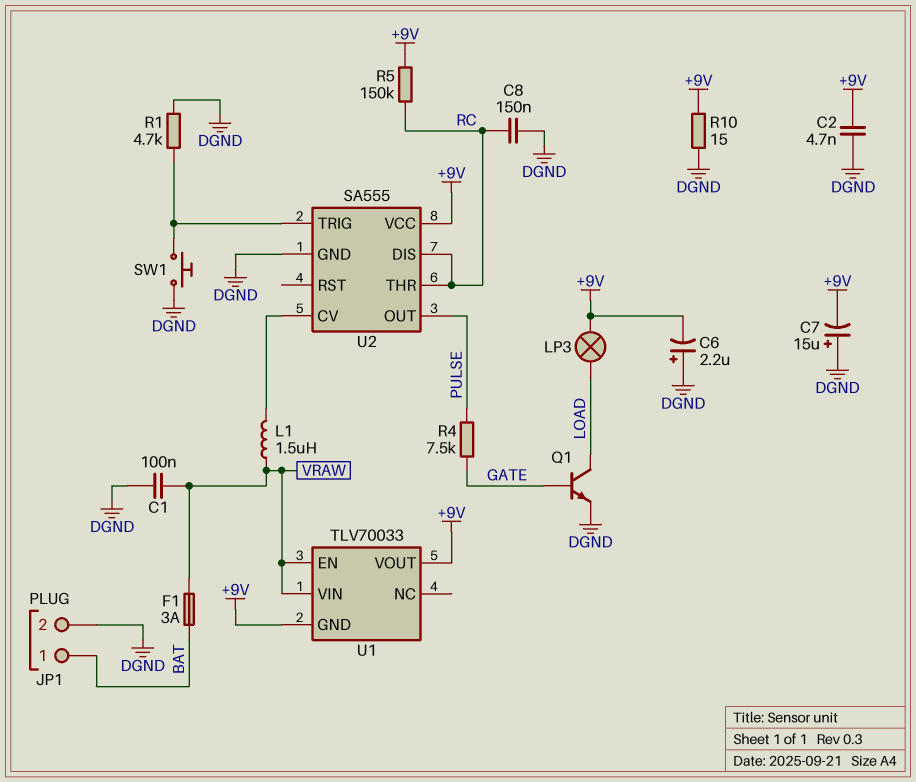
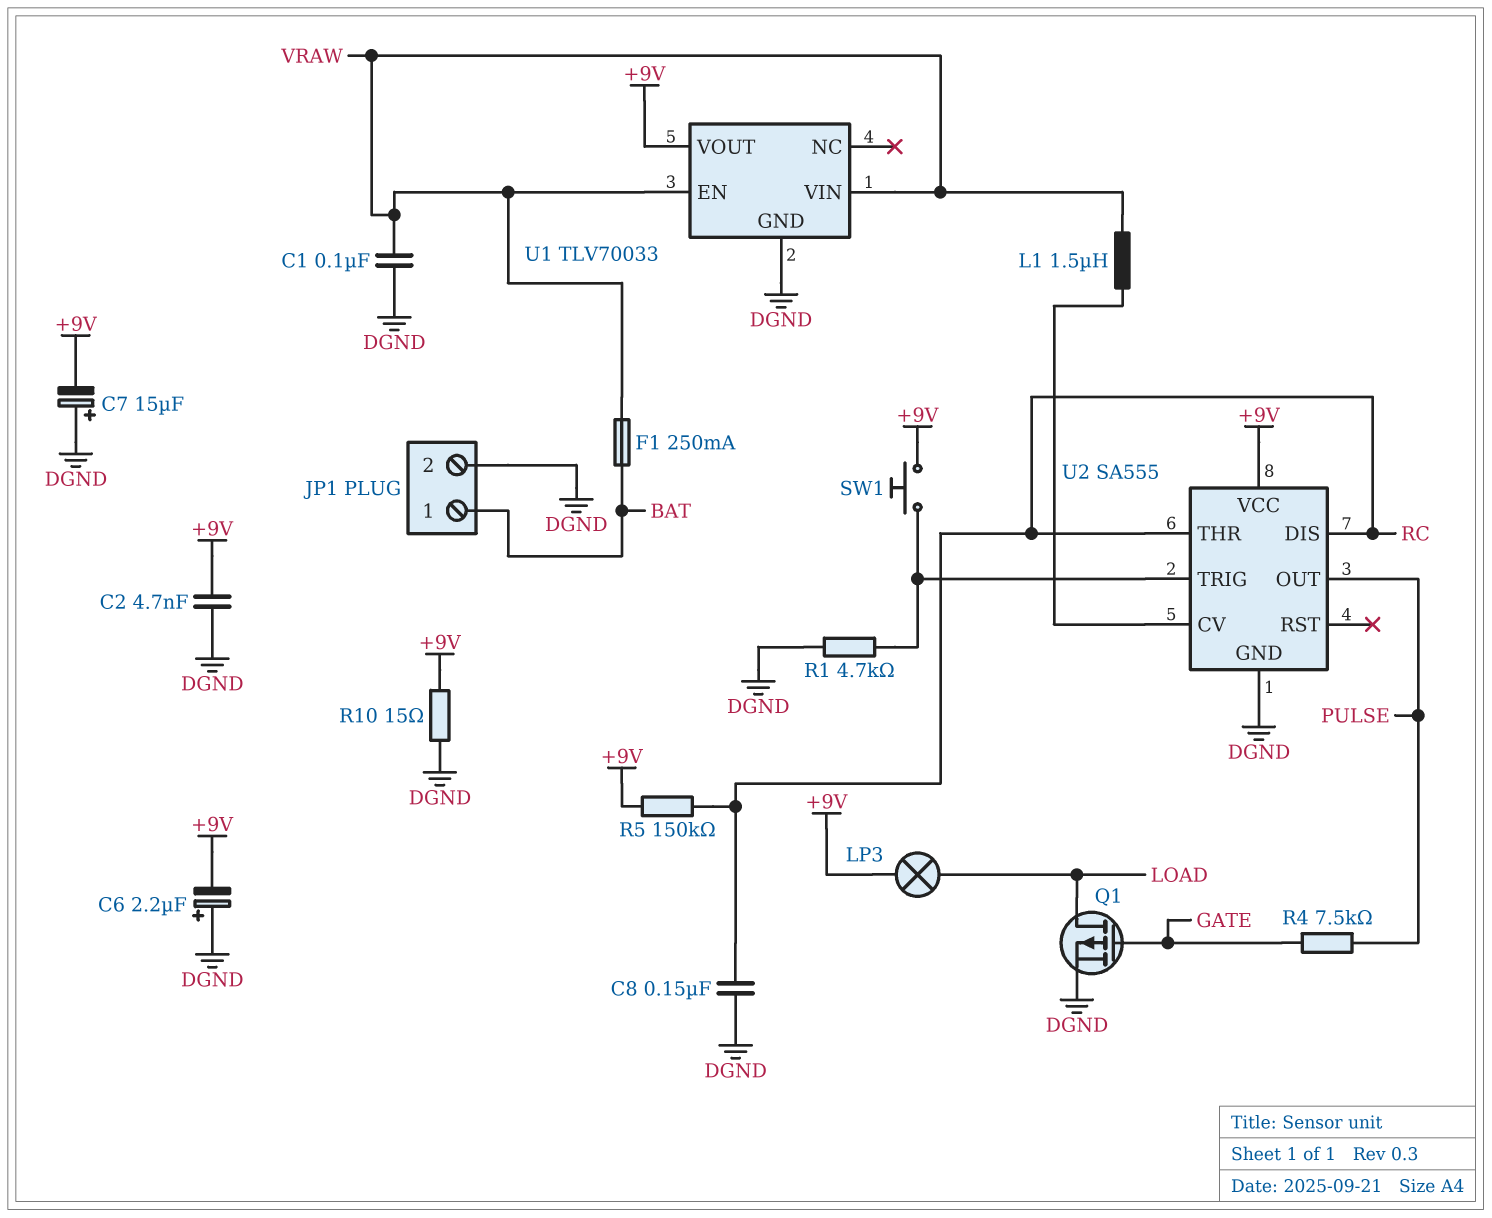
F1: 3A (BAT, VRAW) -> 250mA (BAT, VRAW)
Q1: NPN (B GATE, C LOAD, E DGND) -> PMOS (G GATE, D LOAD, S DGND)
SW1: button (DGND, U2/TRIG) -> button (+9V, U2/TRIG)
U1 pin GND: +9V -> DGND

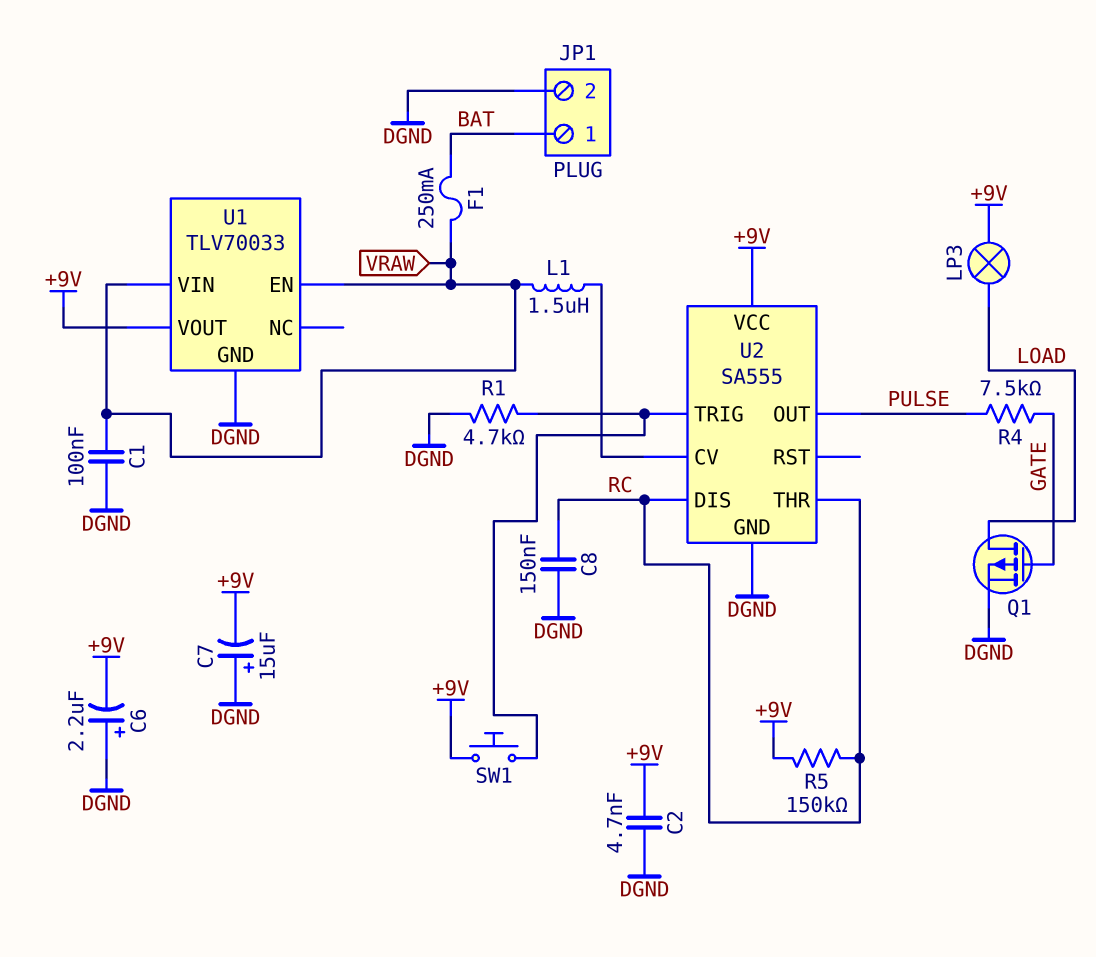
R10: 15 (+9V, DGND) -> none

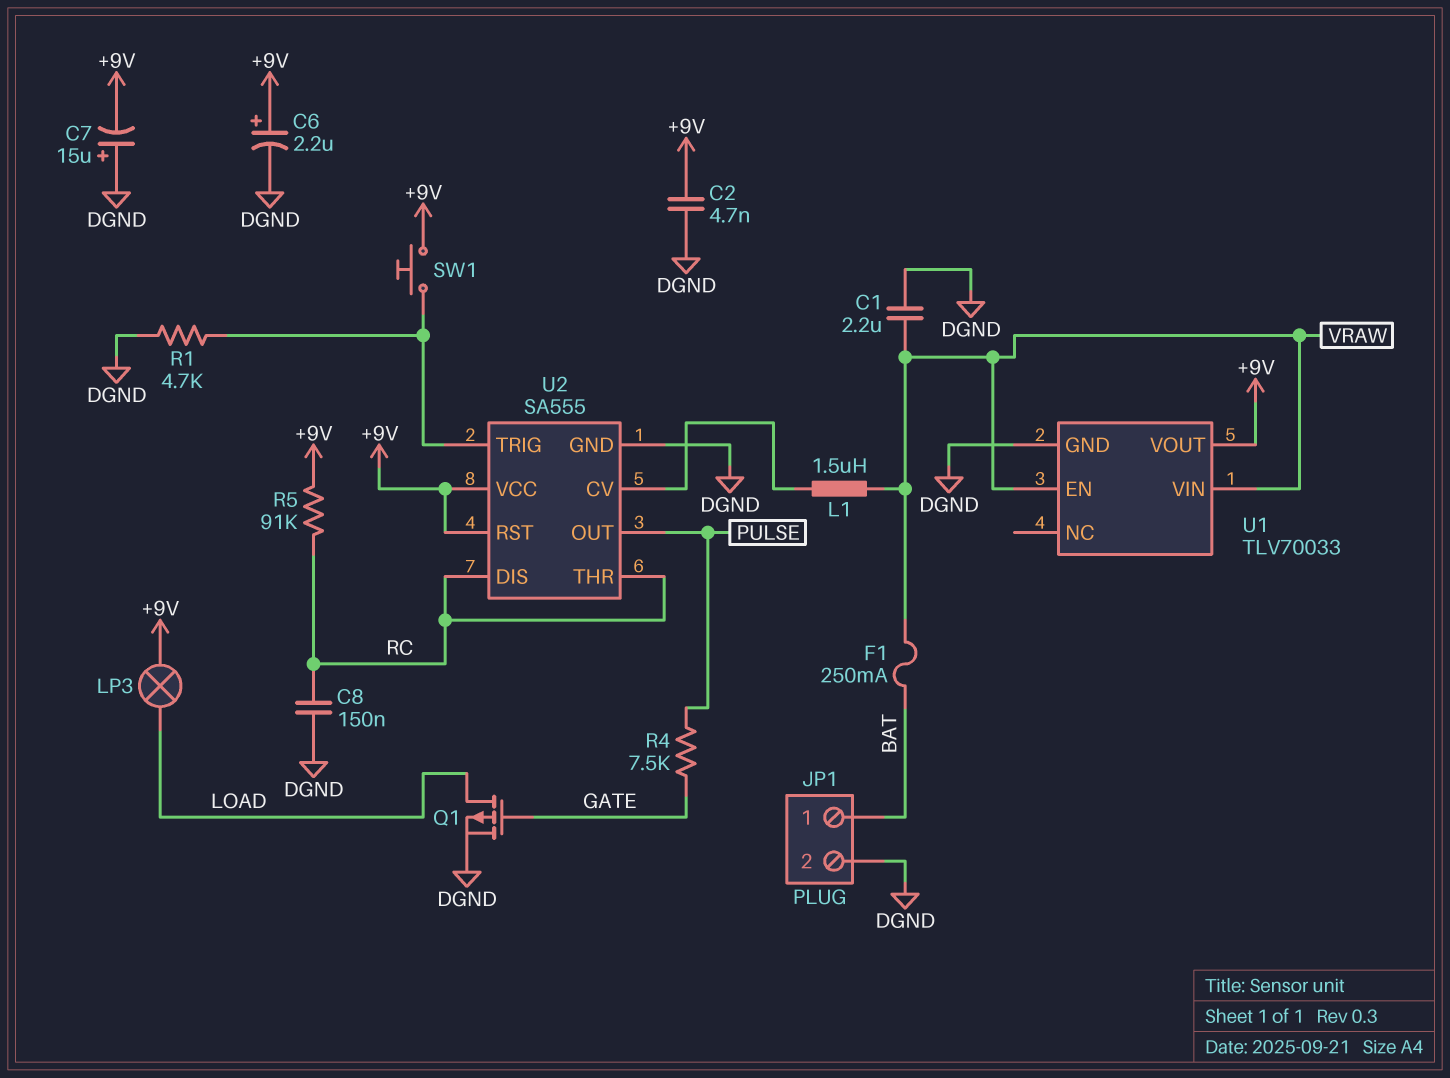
C1: 100nF (DGND, VRAW) -> 2.2uF (DGND, VRAW)
C6: 2.2uF (plus DGND, minus +9V) -> 2.2uF (plus +9V, minus DGND)
R5: 150k (+9V, RC) -> 91k (+9V, RC)
U2 pin RST: none -> +9V

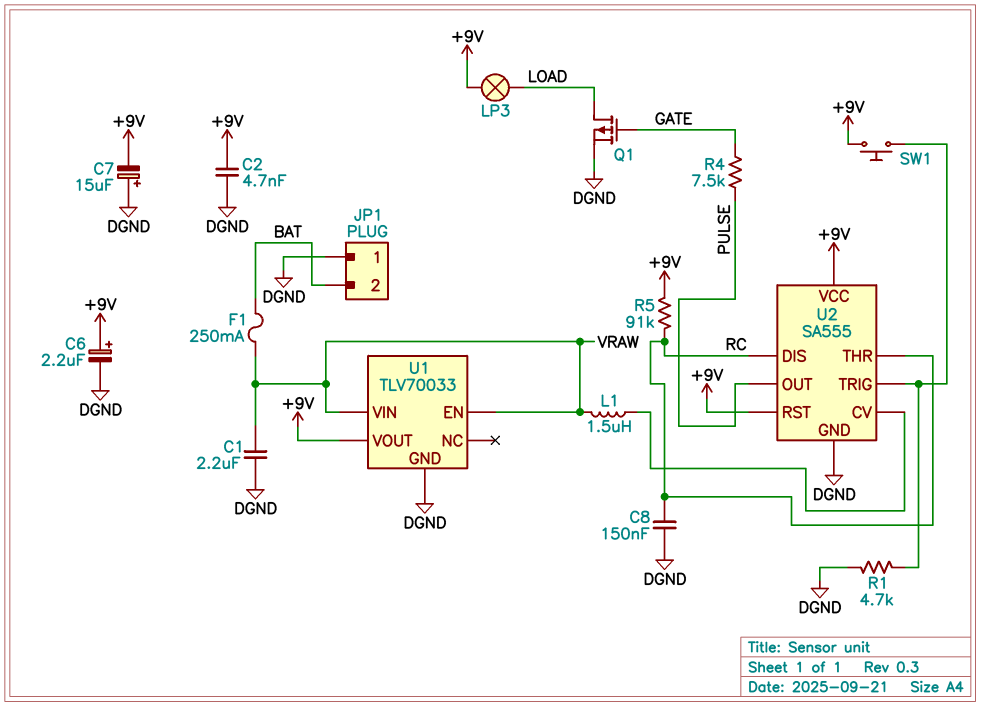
JP1 pin 1: BAT -> DGND
JP1 pin 2: DGND -> BAT

